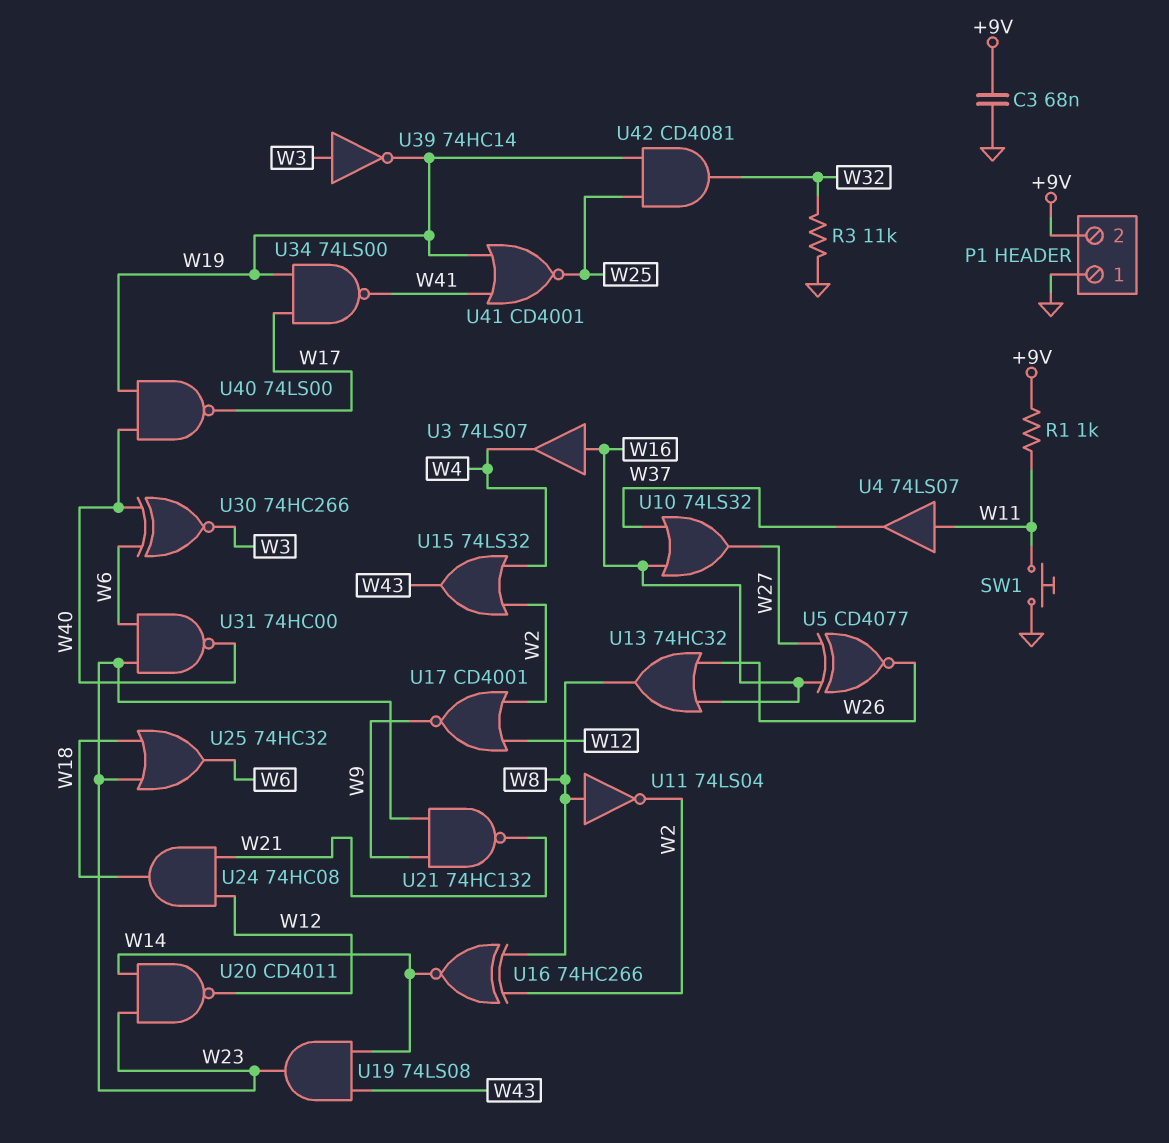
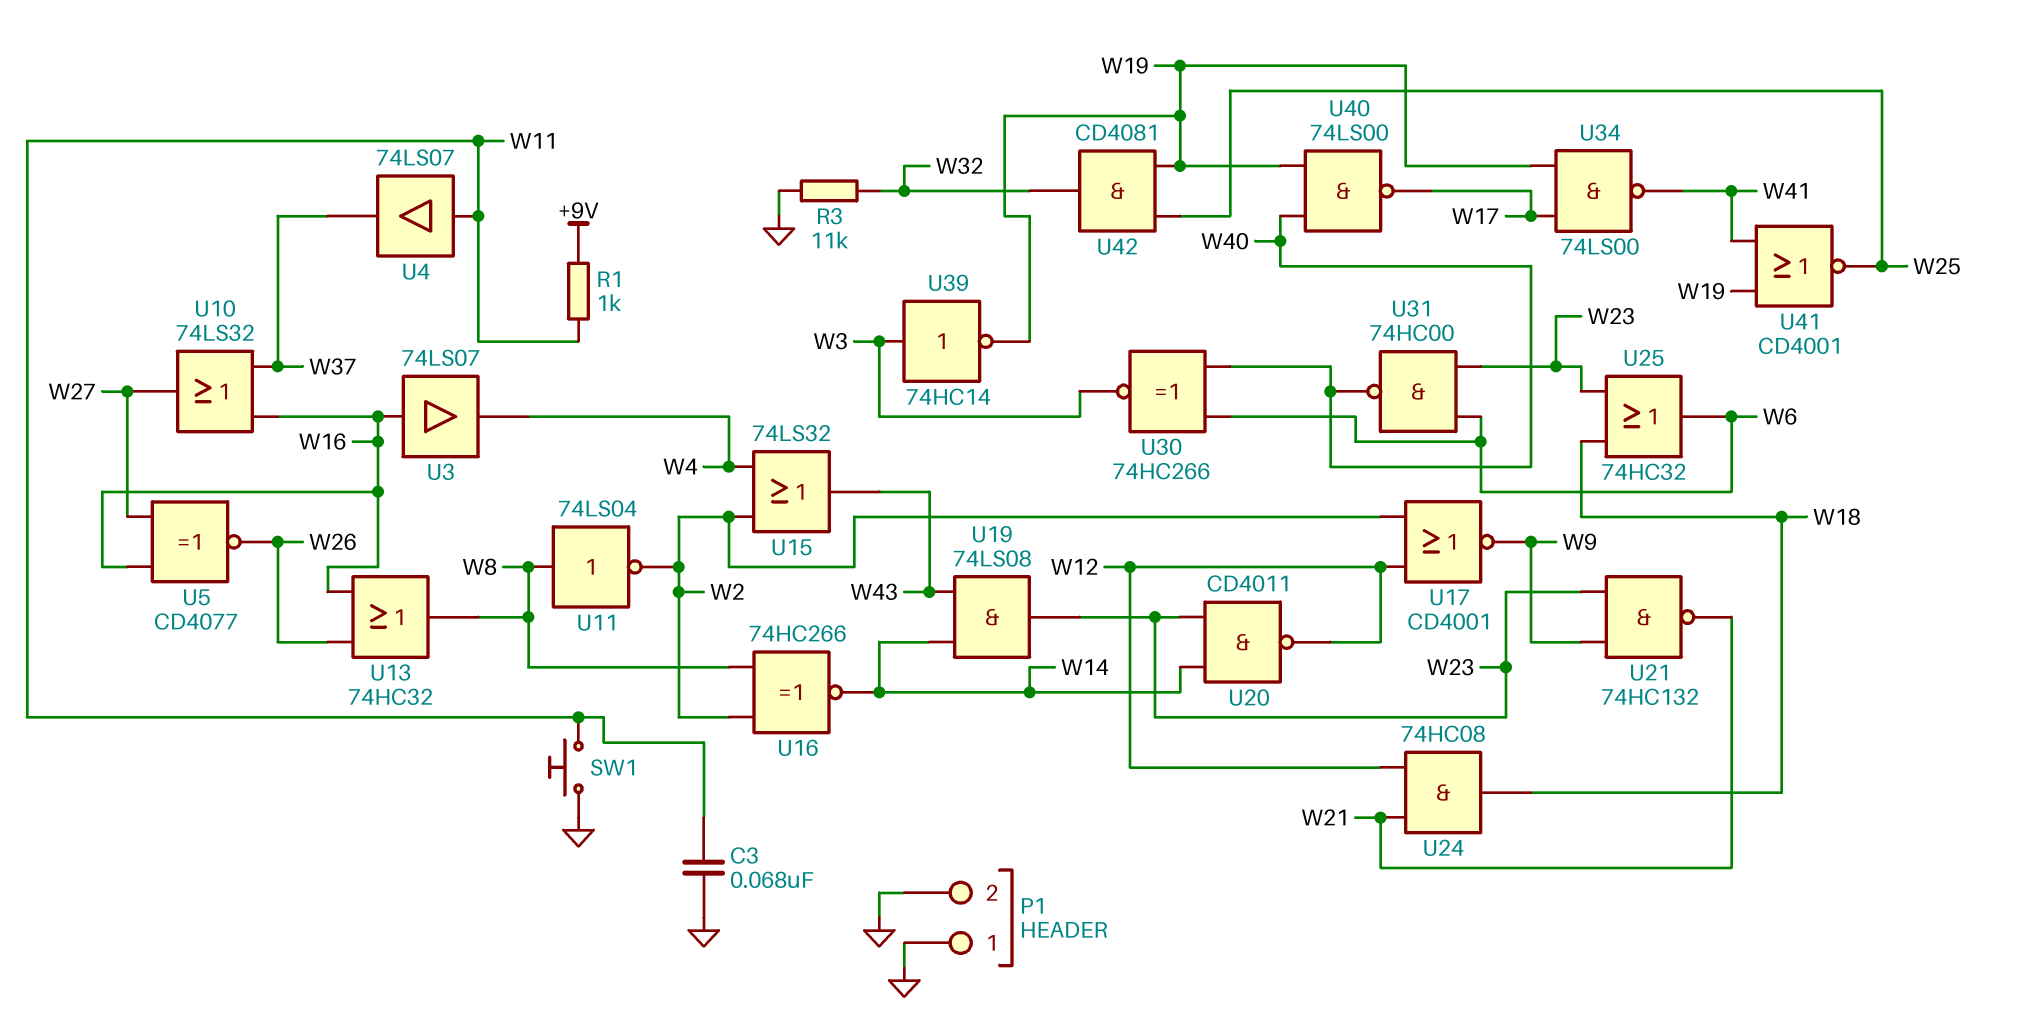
C3: 68nF (+9V, GND) -> 68nF (GND, W11)
P1 pin 2: +9V -> GND

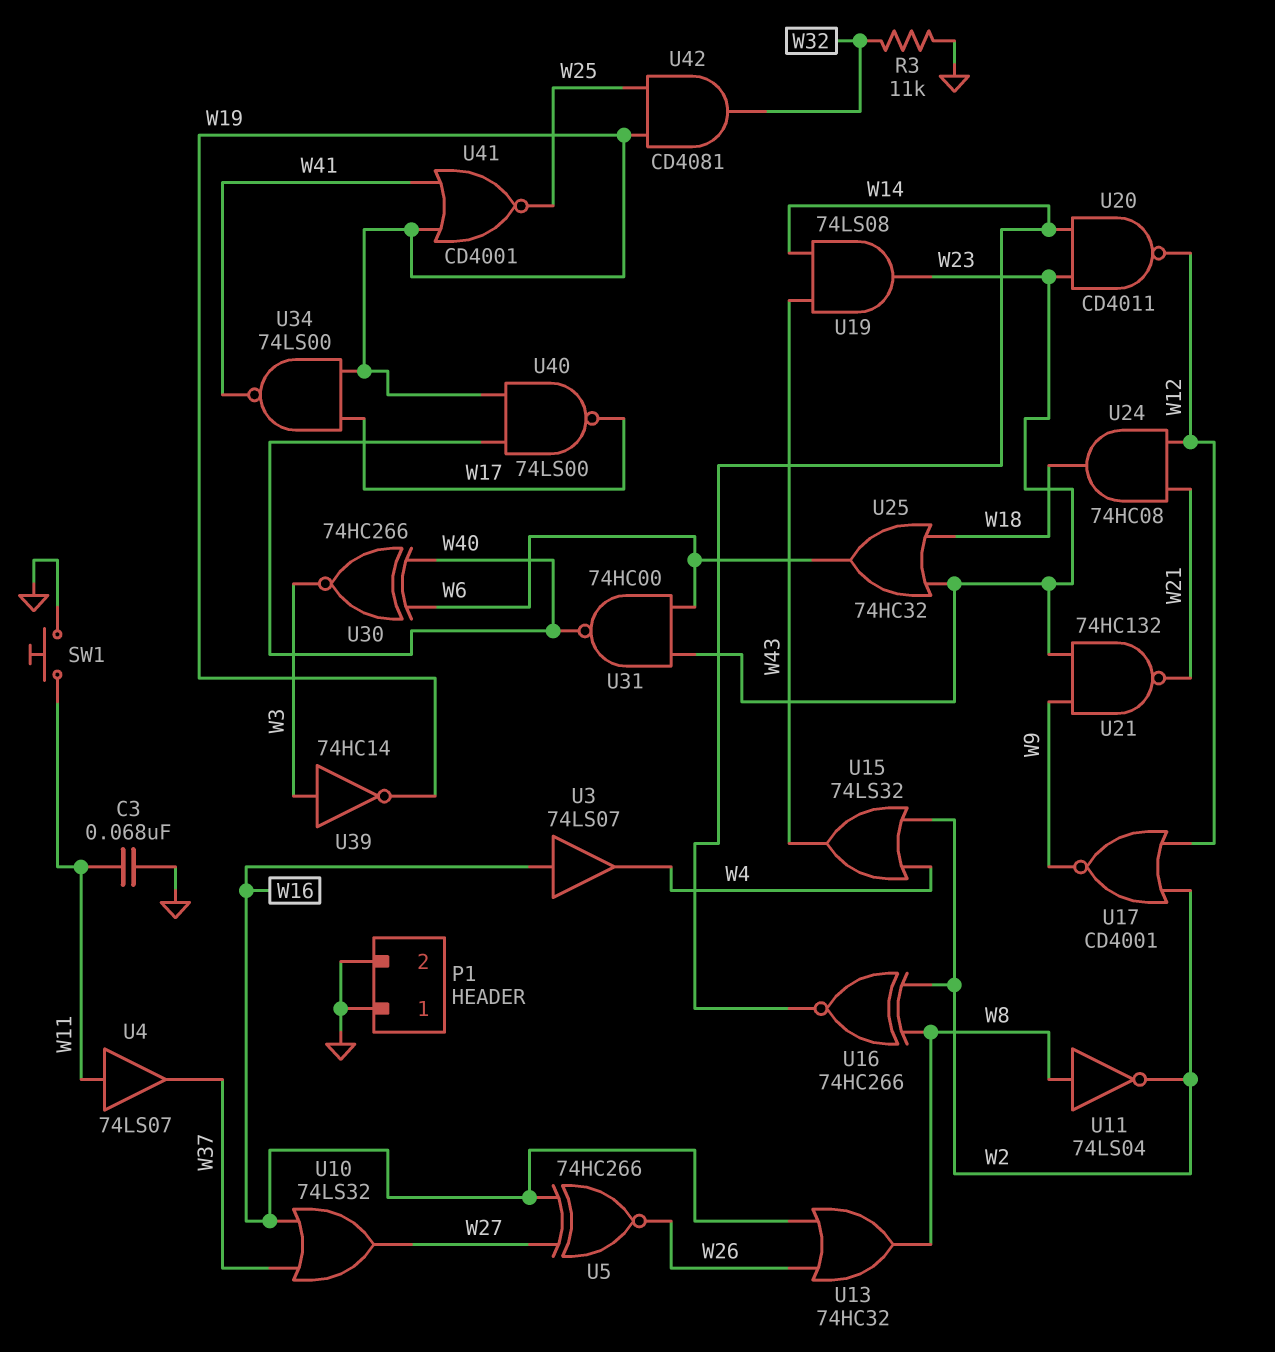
R1: 1k (+9V, W11) -> none
U5: XNOR CD4077 (in W16, in W27, out W26) -> XNOR 74HC266 (in W16, in W27, out W26)

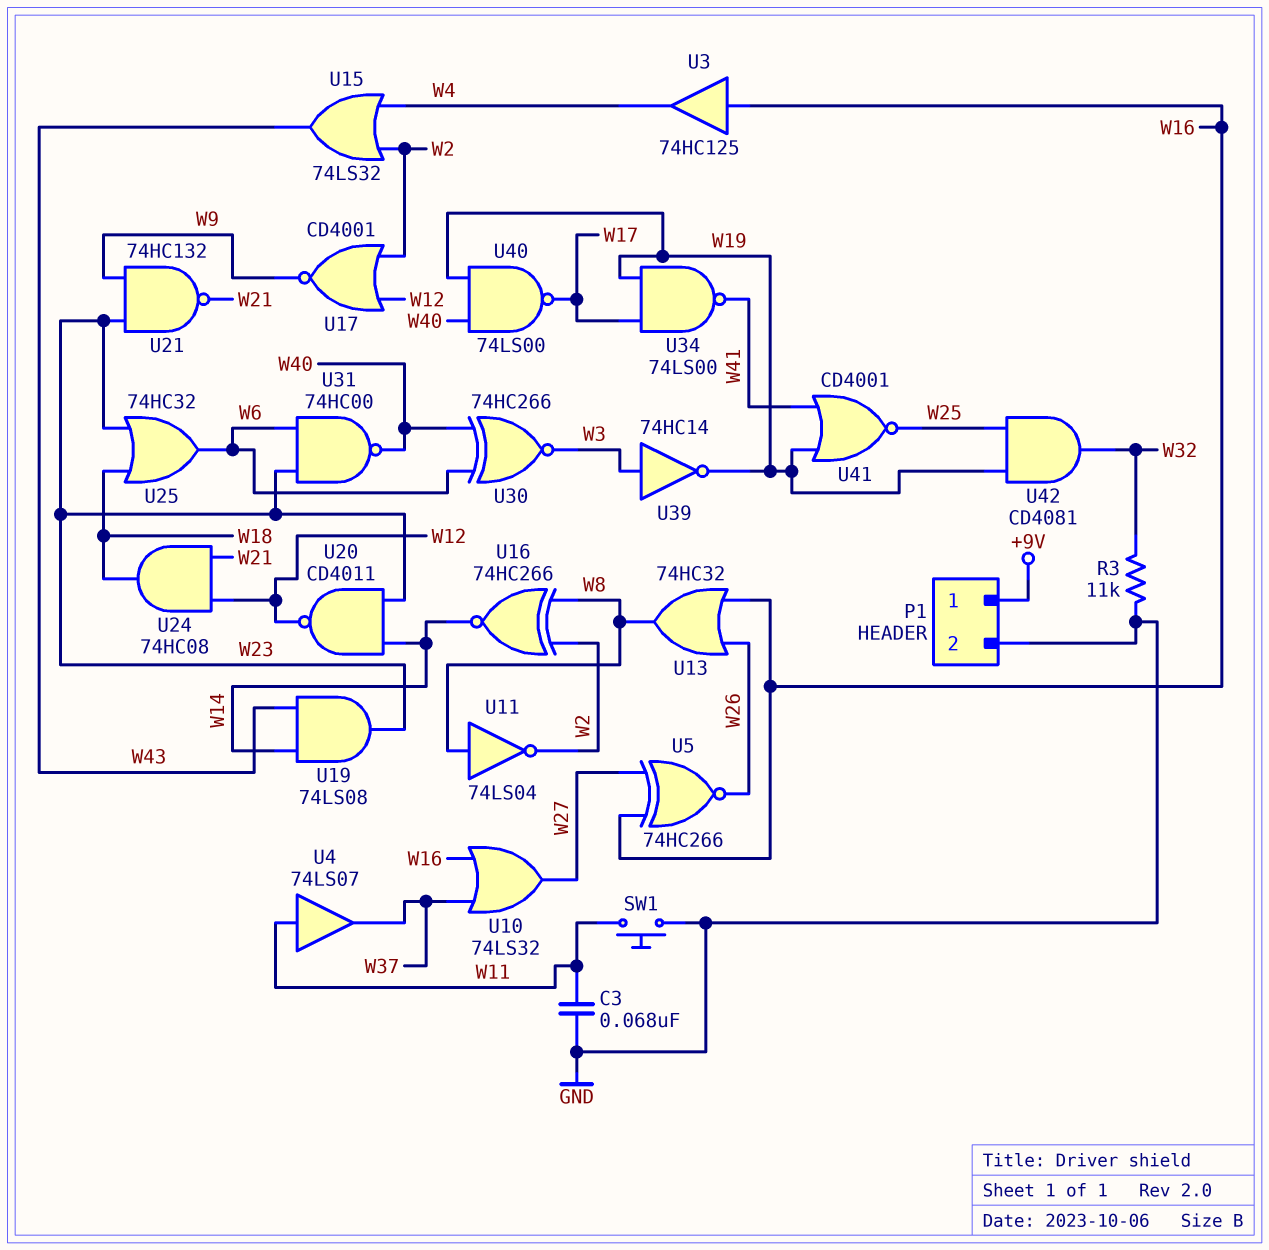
P1 pin 1: GND -> +9V
U3: buffer 74LS07 (in W16, out W4) -> buffer 74HC125 (in W16, out W4)

